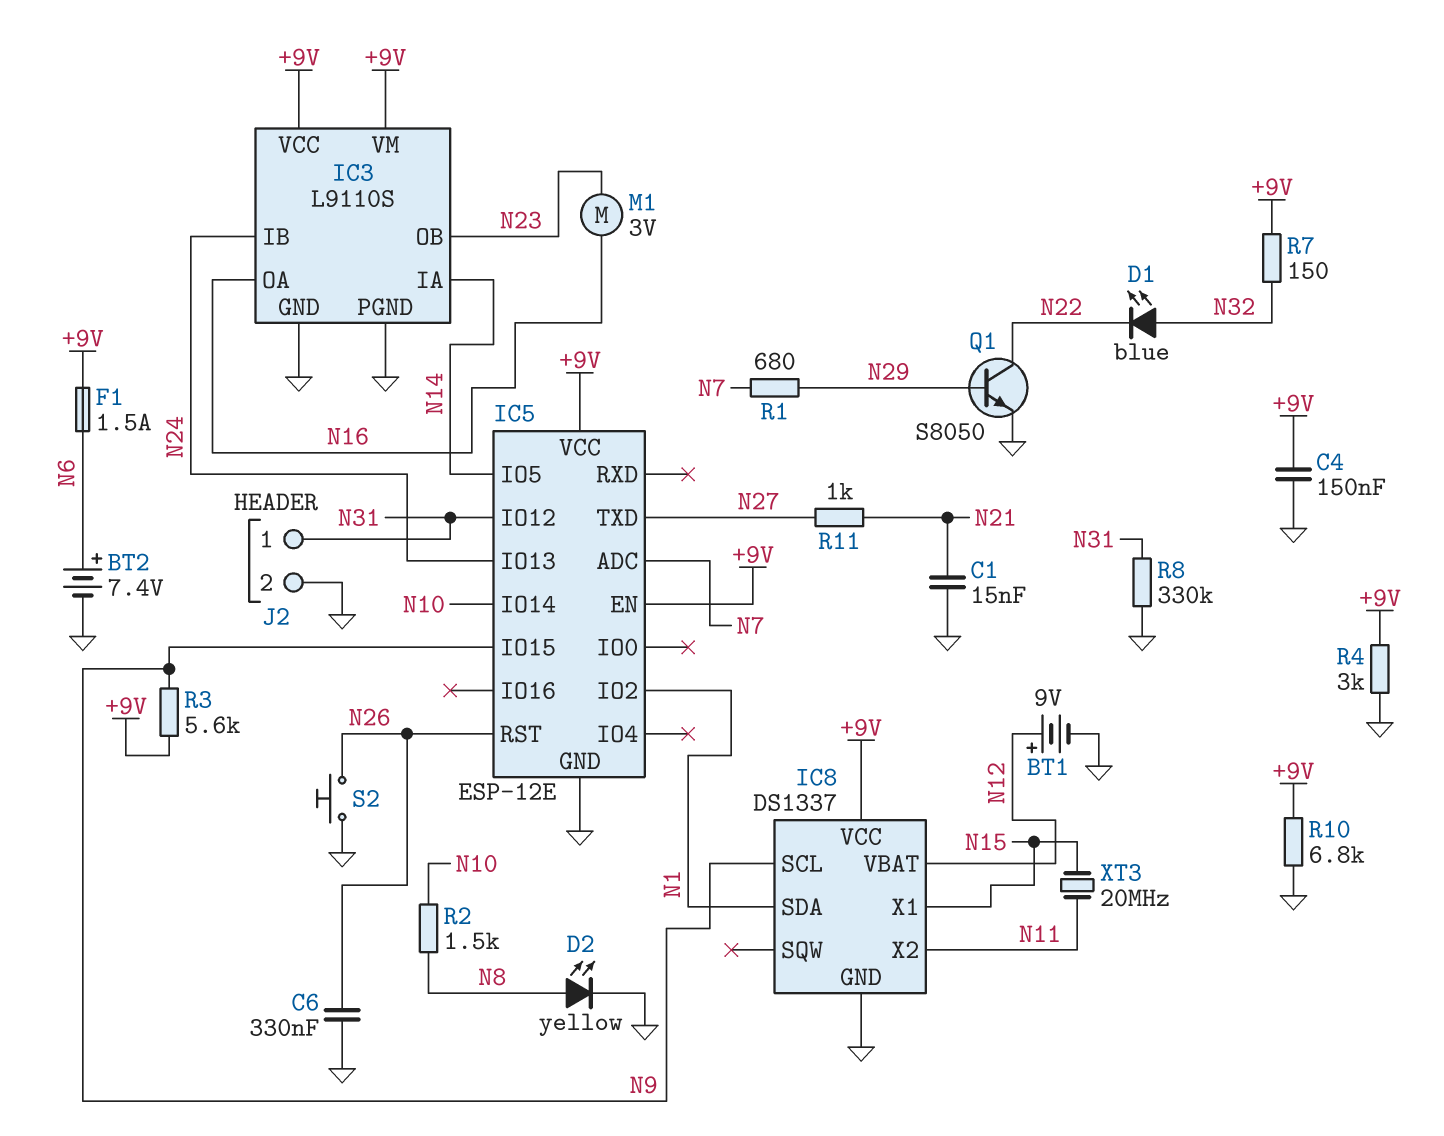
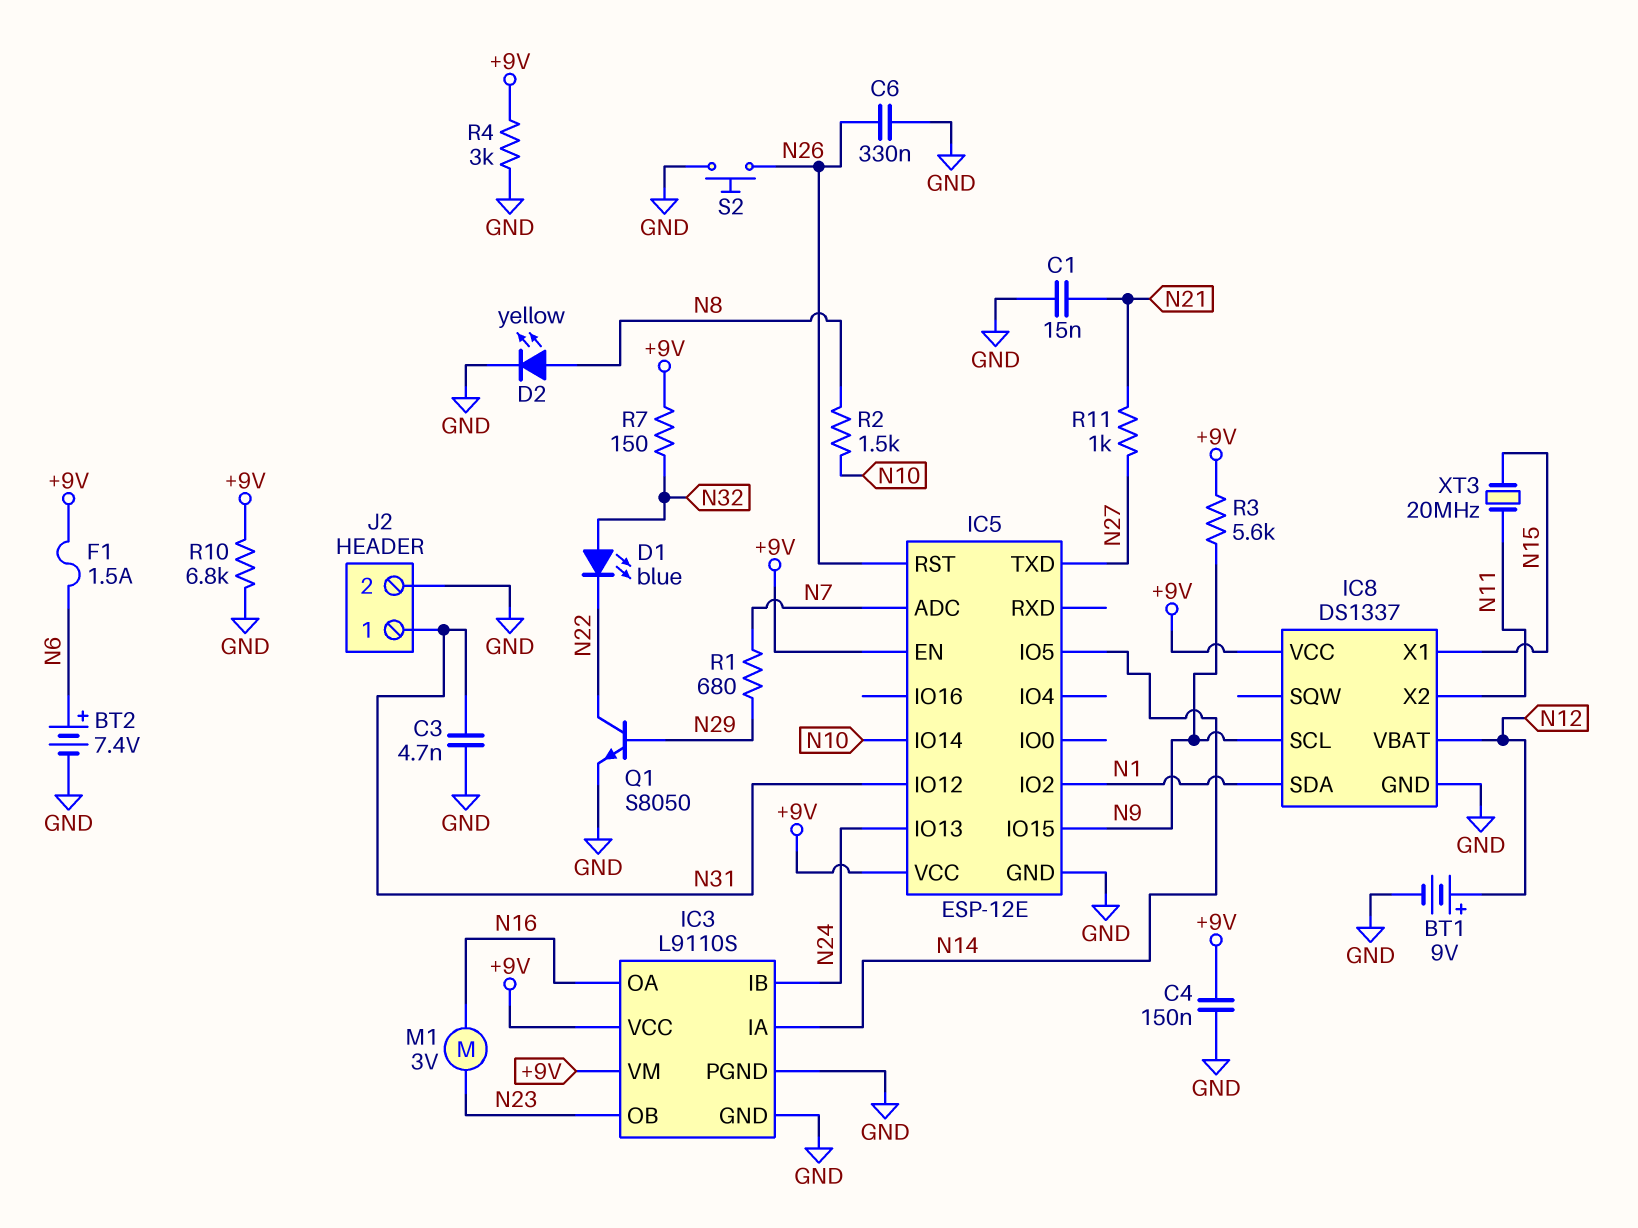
C3: none -> 4.7nF (GND, N31)
R8: 330k (GND, N31) -> none

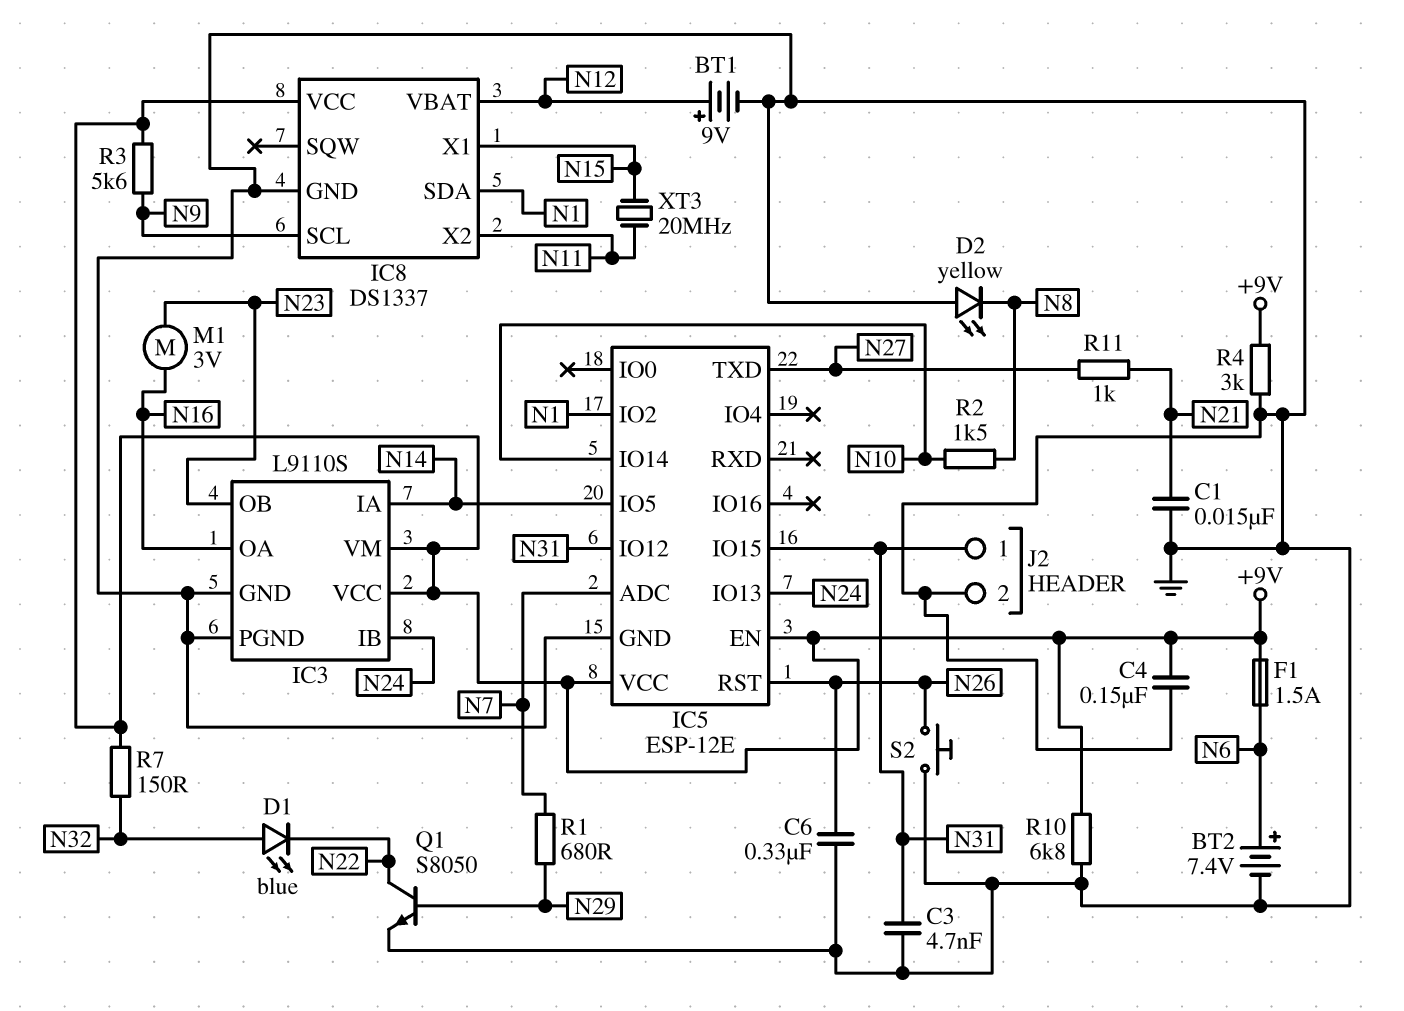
D2: LED yellow (A N8, K GND) -> LED yellow (A GND, K N8)
IC5 pin IO15: N9 -> N31

